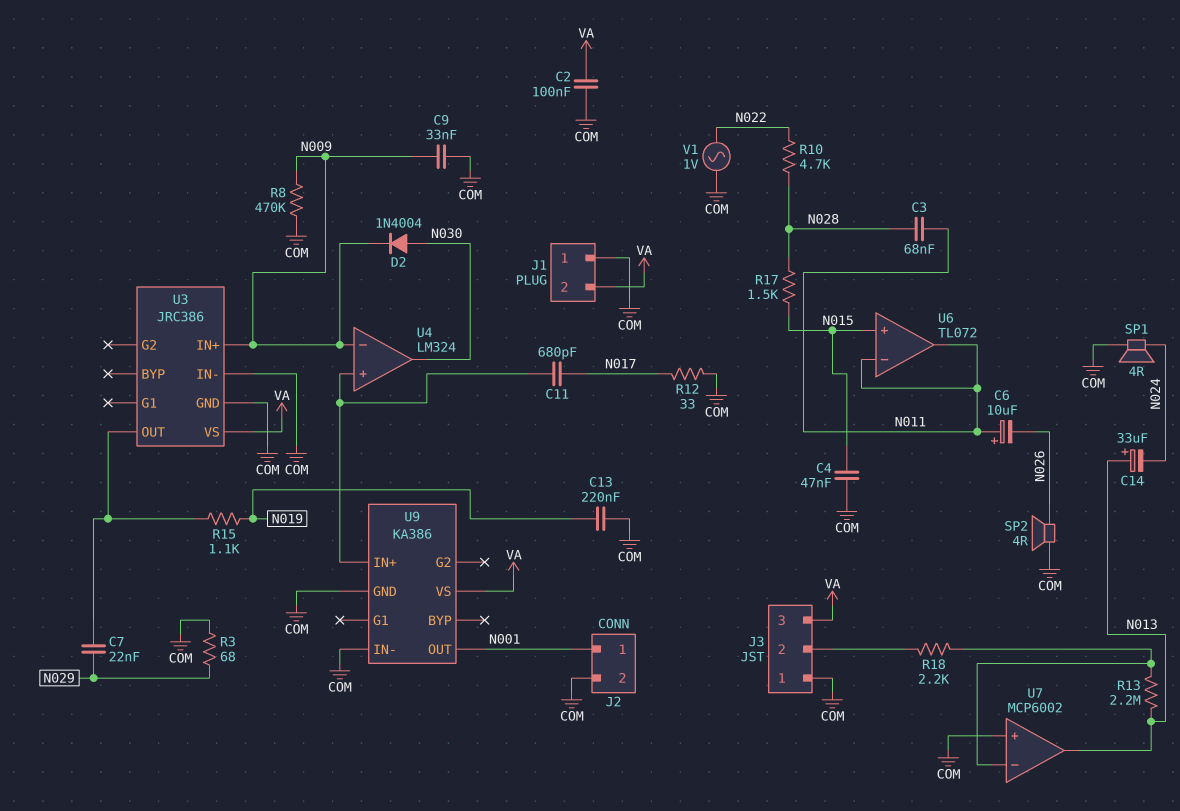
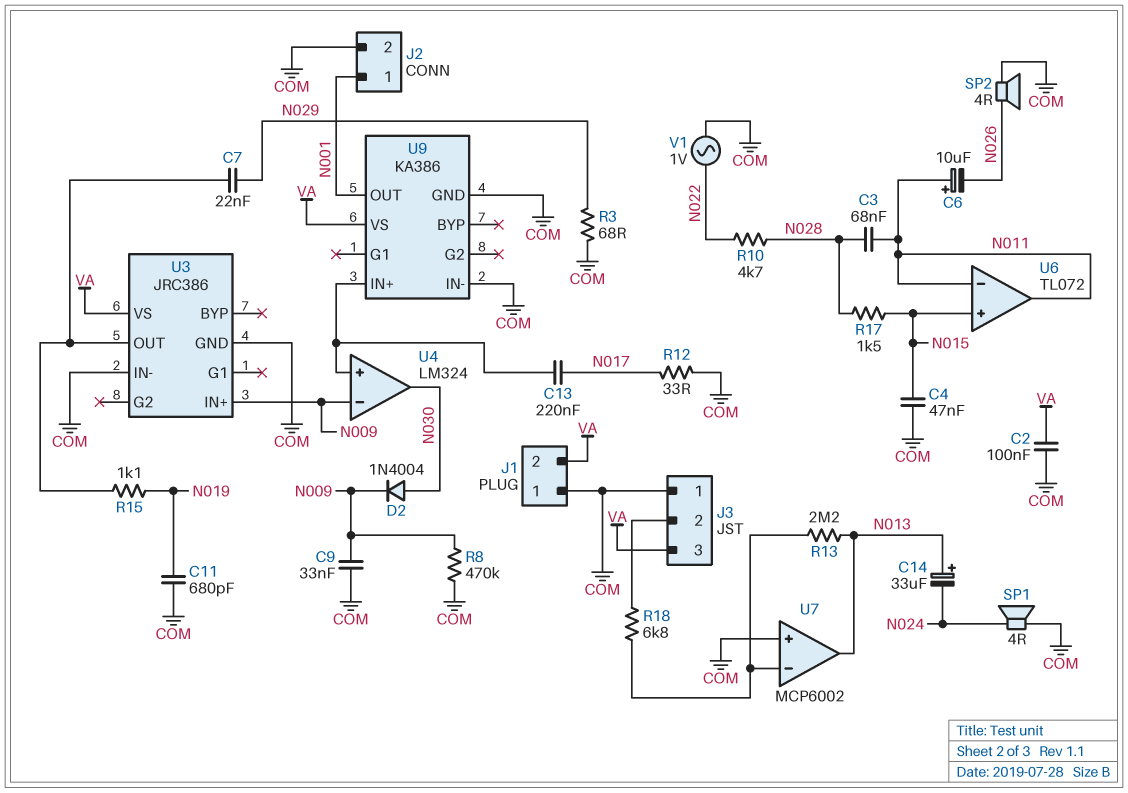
C11: 680pF (N017, U4/in+) -> 680pF (COM, N019)
C13: 220nF (COM, N019) -> 220nF (N017, U4/in+)
R18: 2.2k (J3/2, U7/in-) -> 6.8k (J3/2, U7/in-)

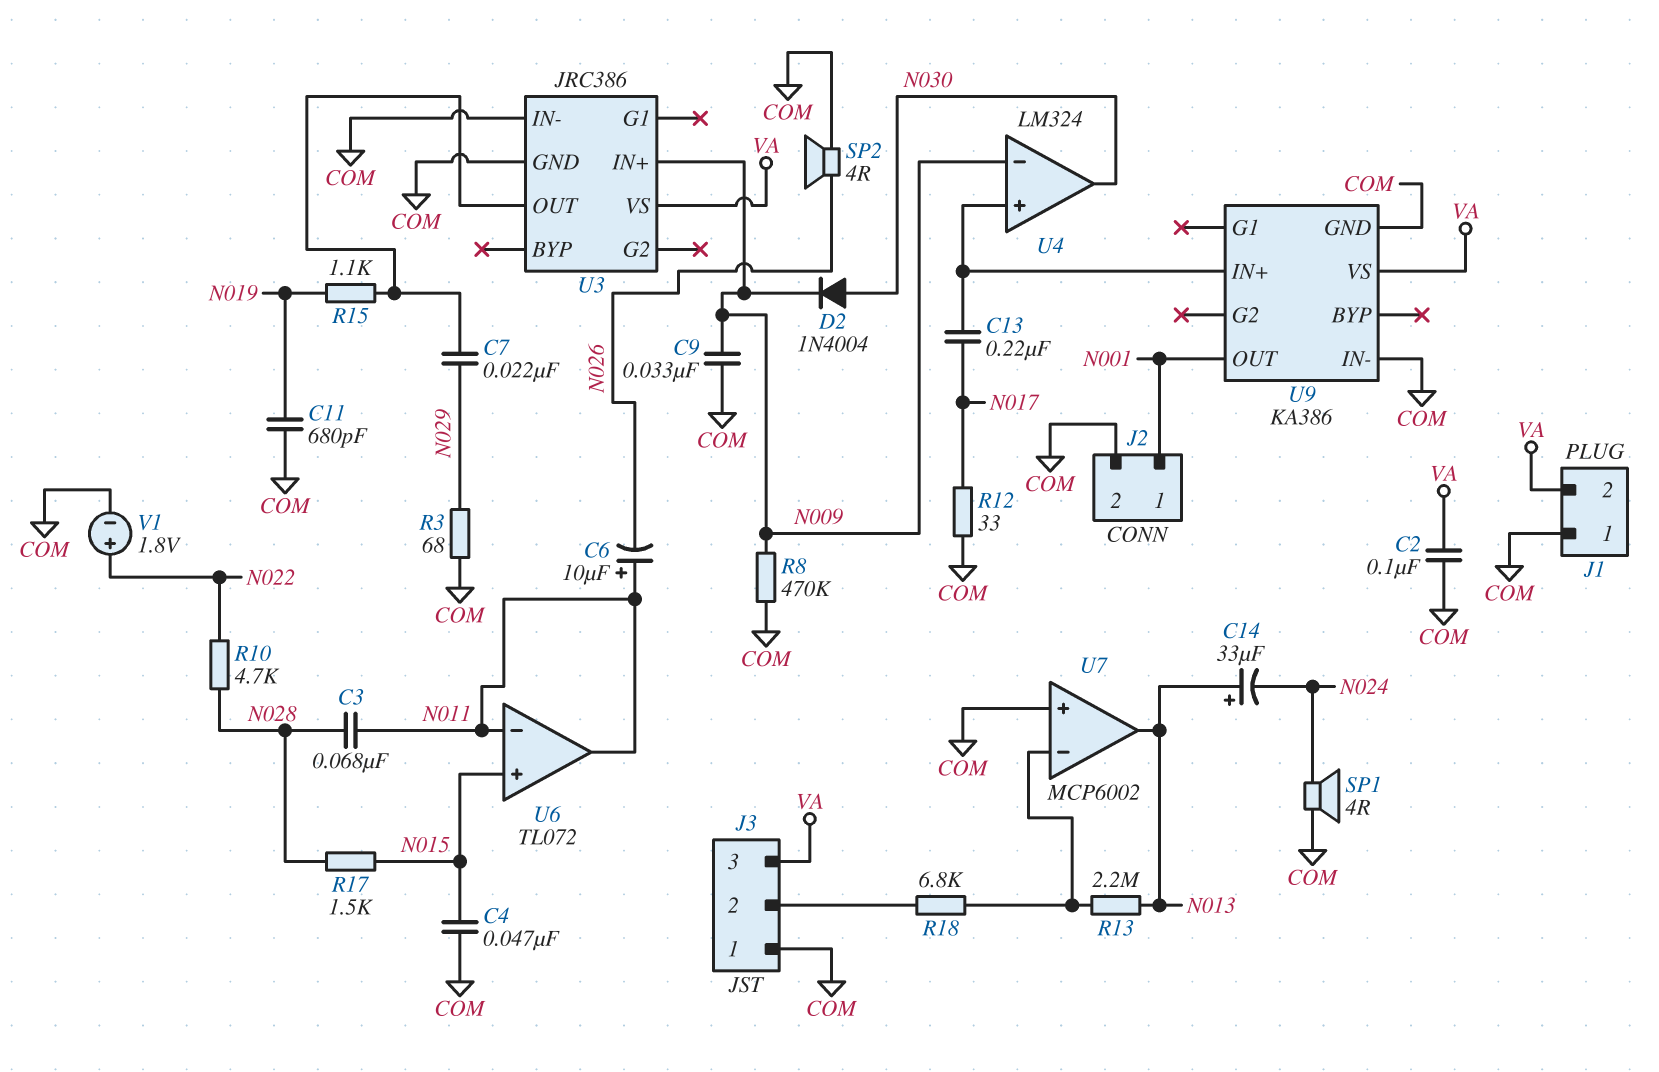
V1: AC 1V (COM, N022) -> 1.8V (plus N022, minus COM)

